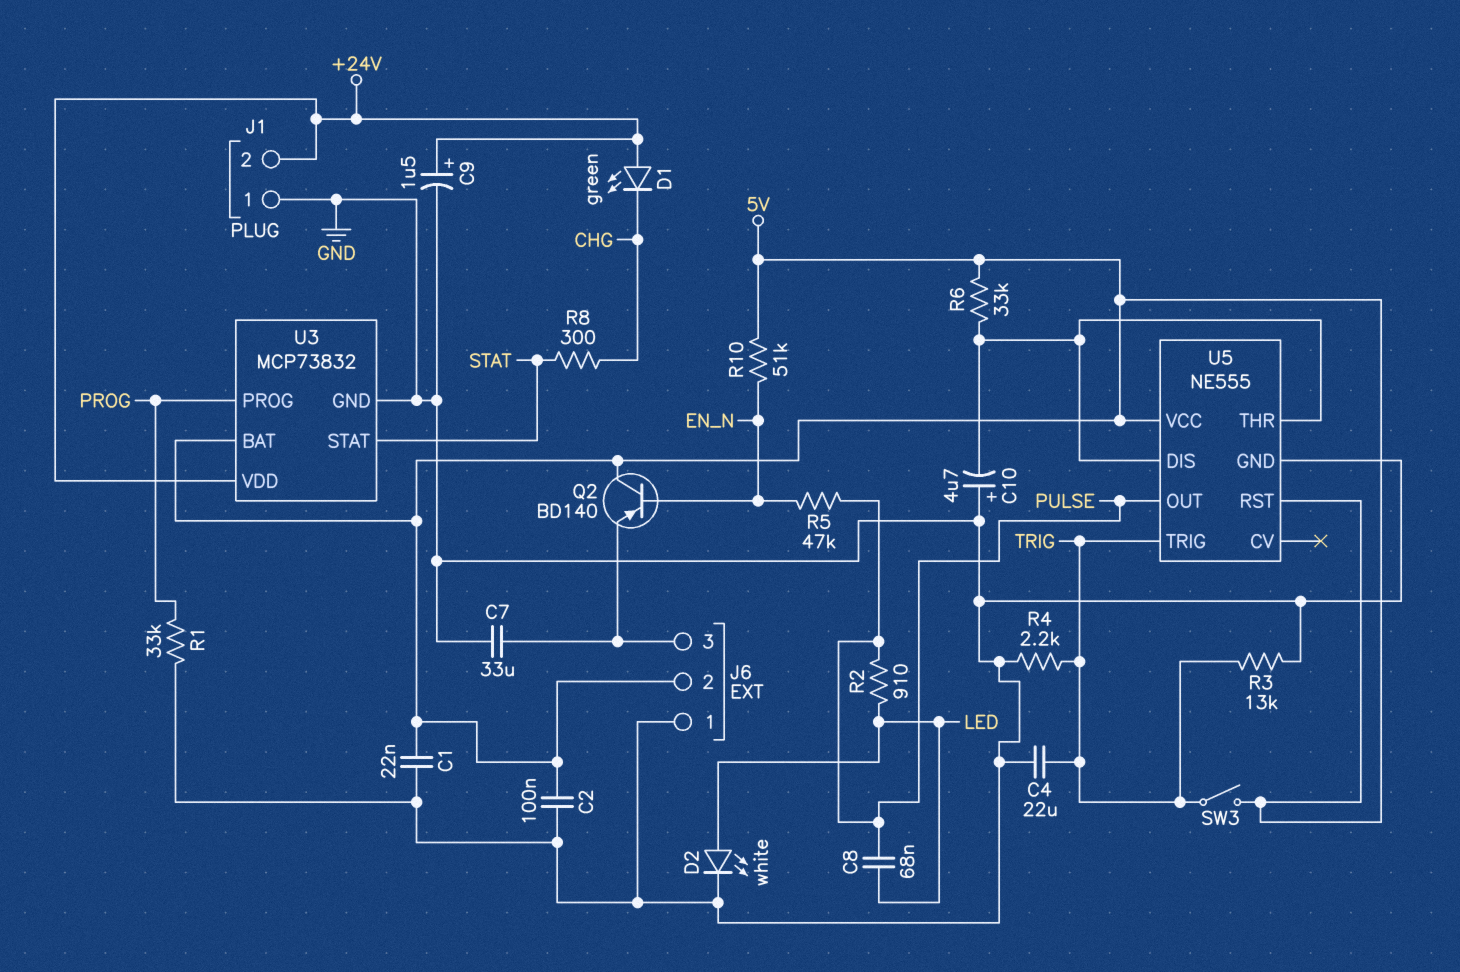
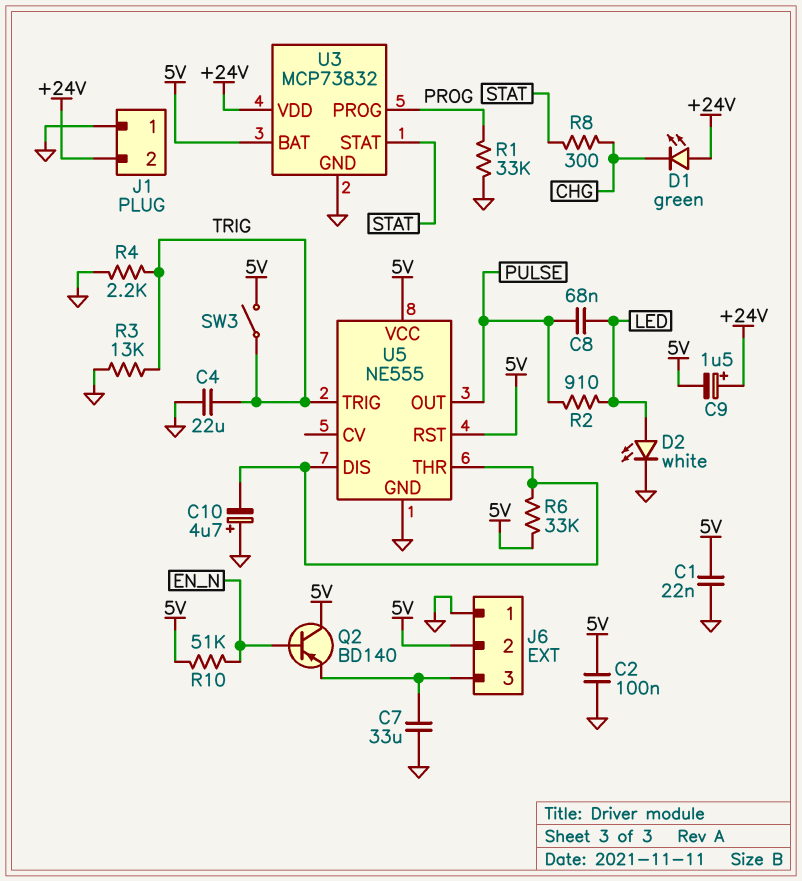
C9: 1.5uF (plus +24V, minus GND) -> 1.5uF (plus +24V, minus 5V)
R5: 47k (EN_N, PULSE) -> none

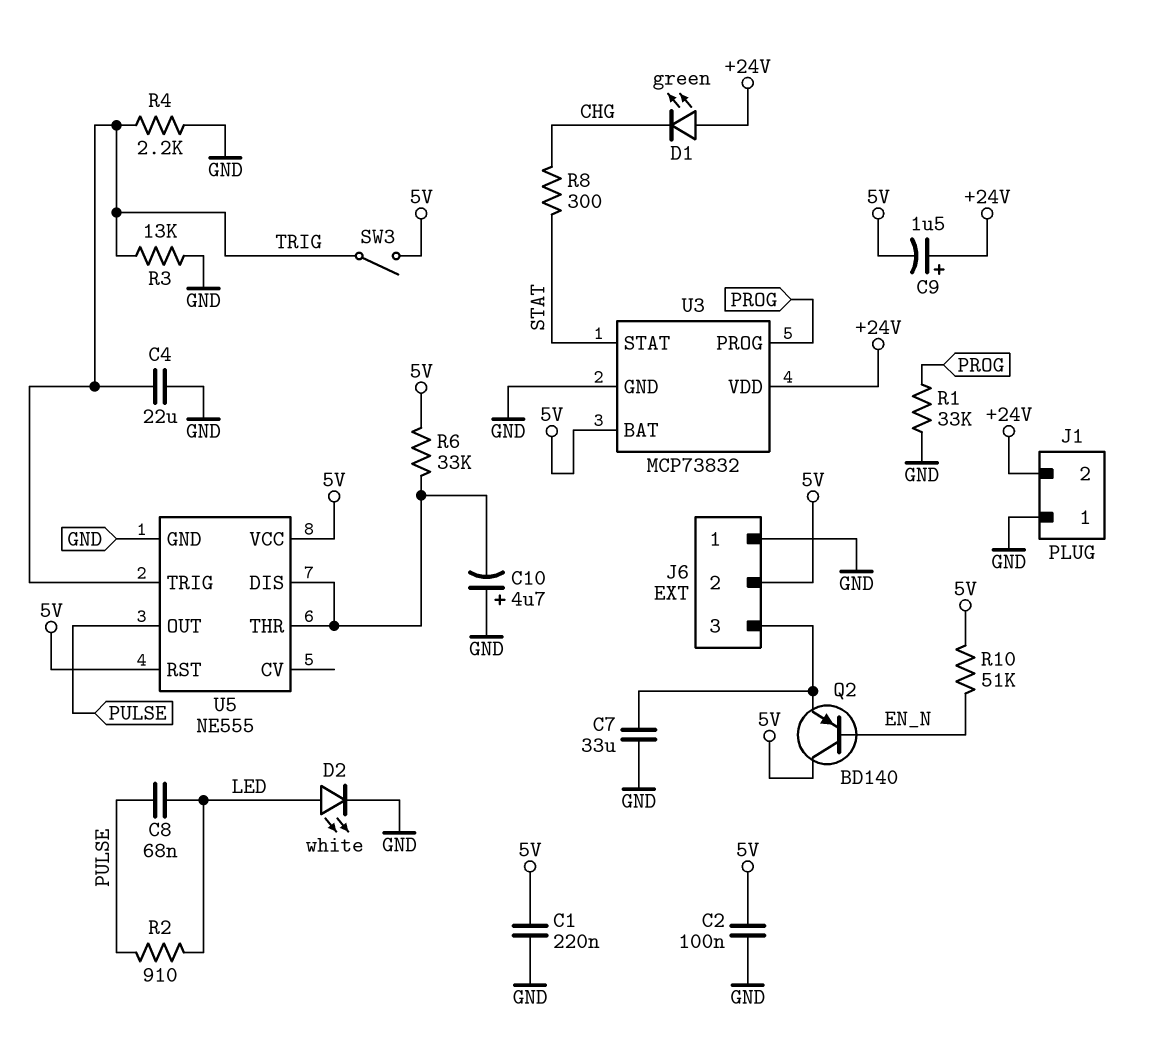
C1: 22nF (5V, GND) -> 220nF (5V, GND)

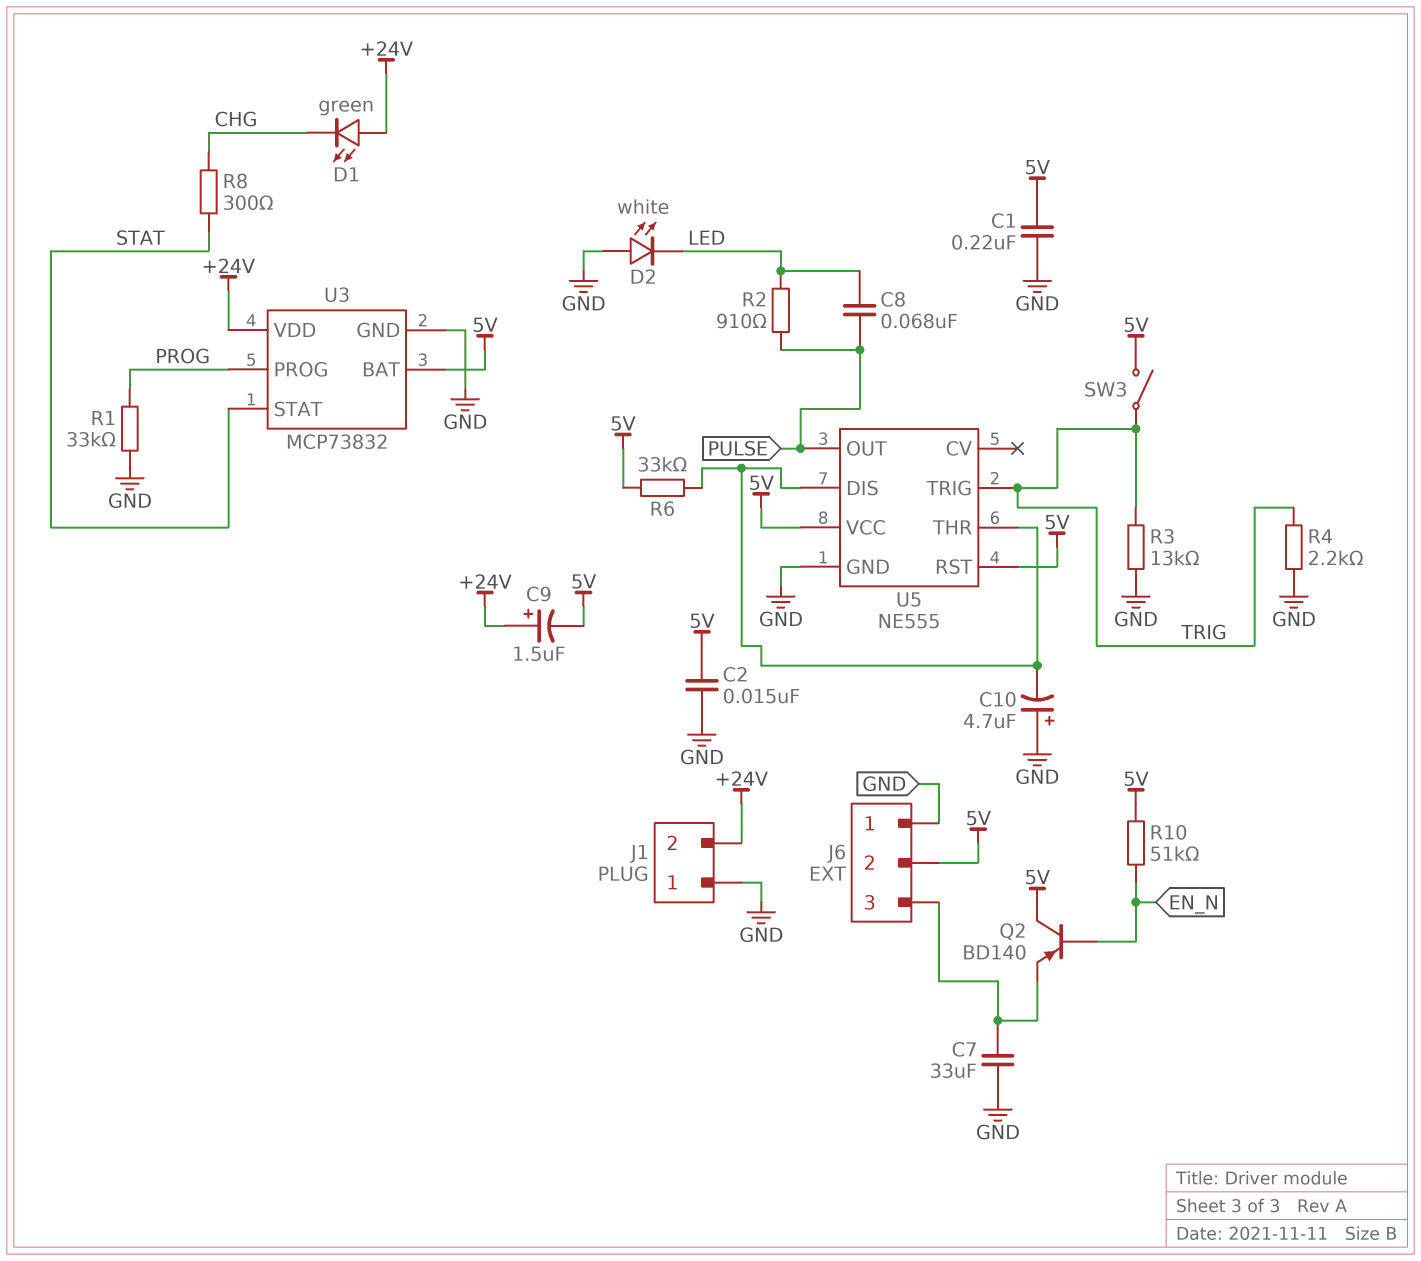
C2: 100nF (5V, GND) -> 15nF (5V, GND)
C4: 22uF (GND, TRIG) -> none
D2: LED white (A LED, K GND) -> LED white (A GND, K LED)

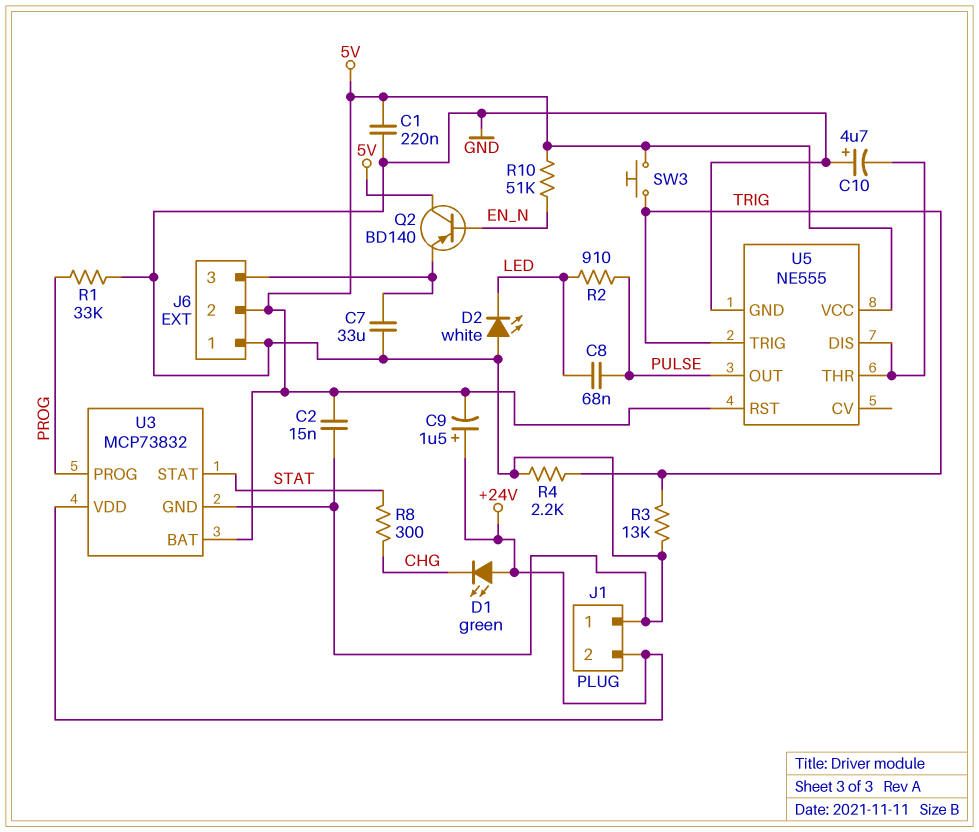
R6: 33k (5V, U5/DIS) -> none
SW3: switch (5V, TRIG) -> button (5V, TRIG)

